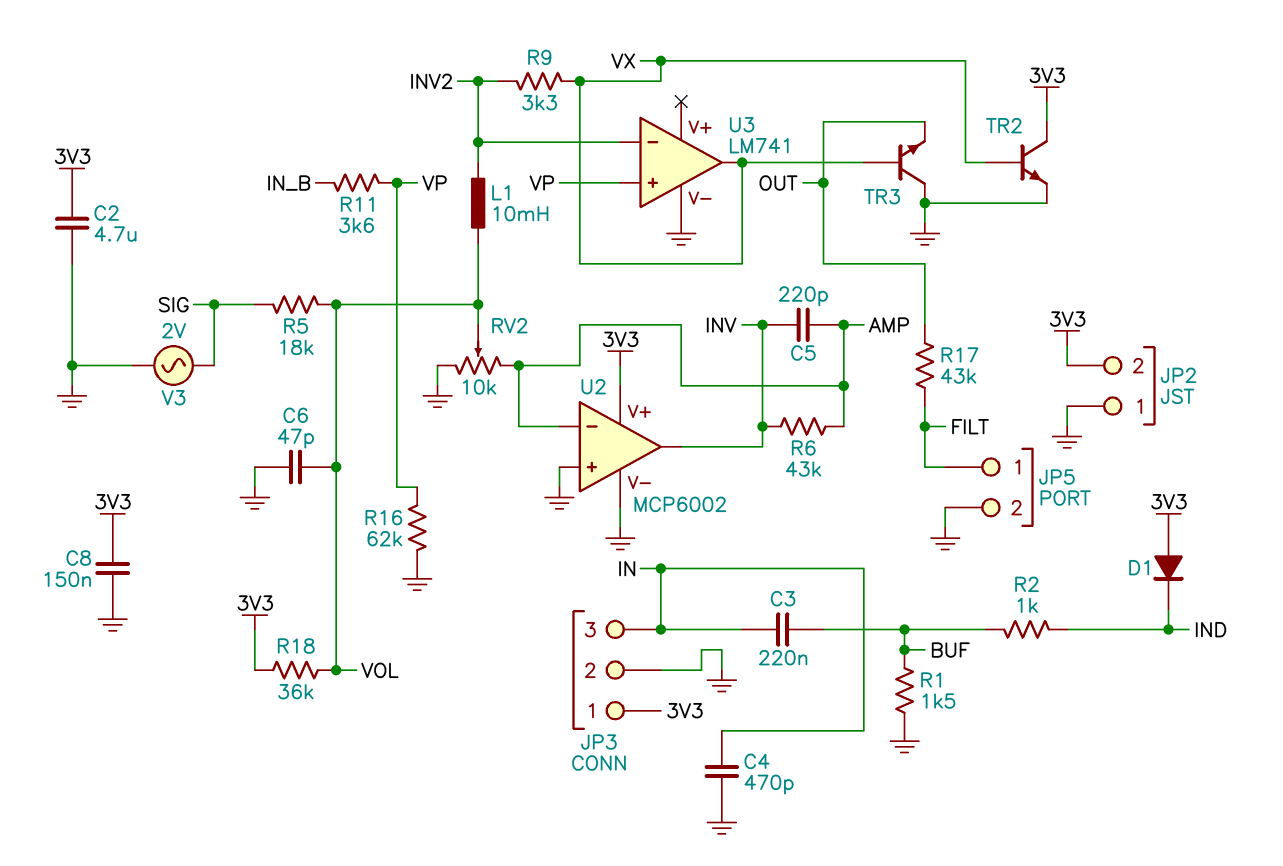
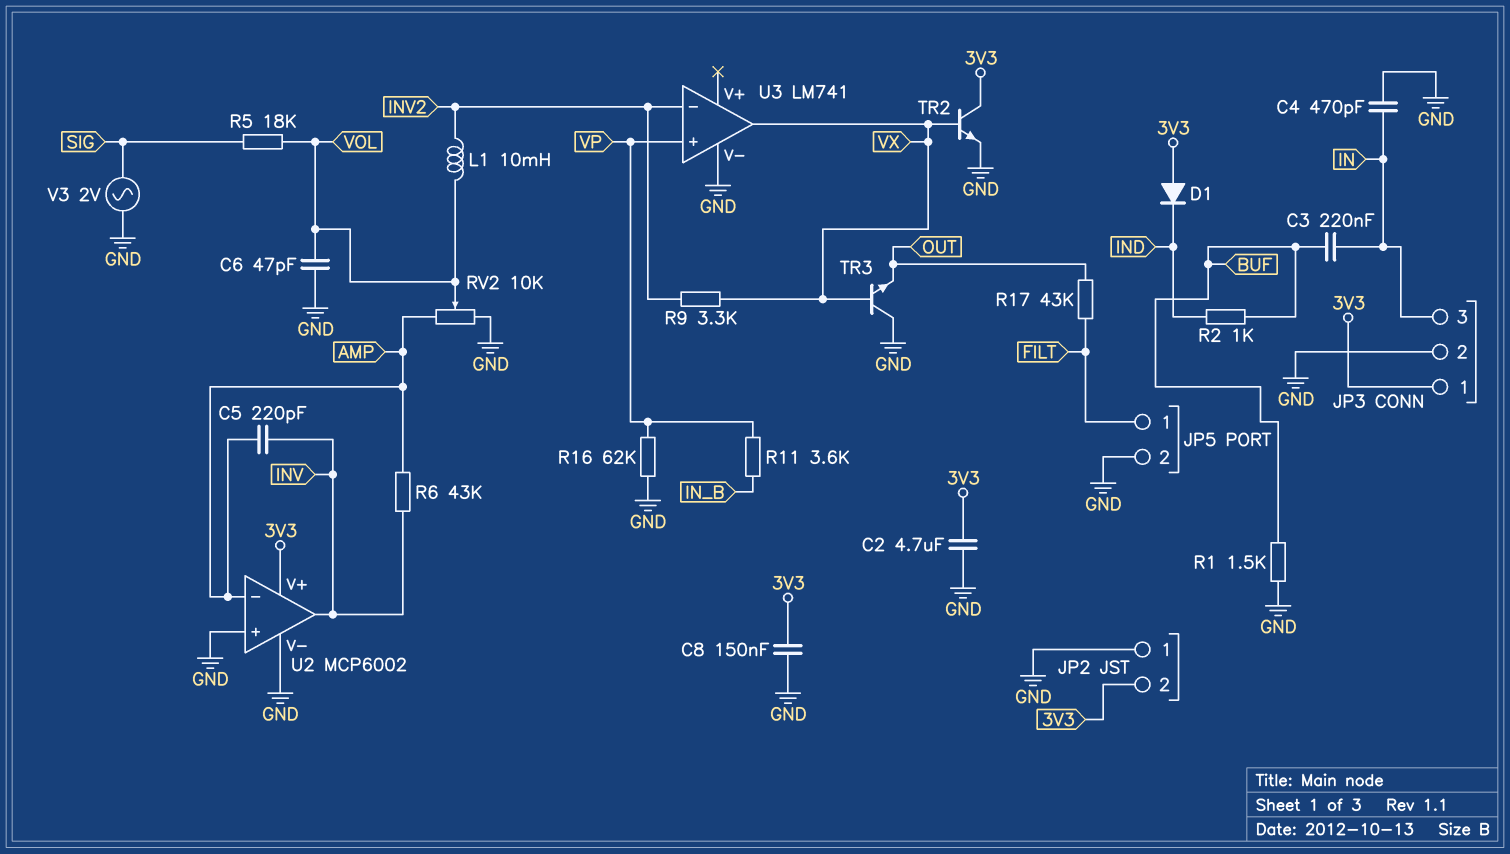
R18: 36k (3V3, VOL) -> none

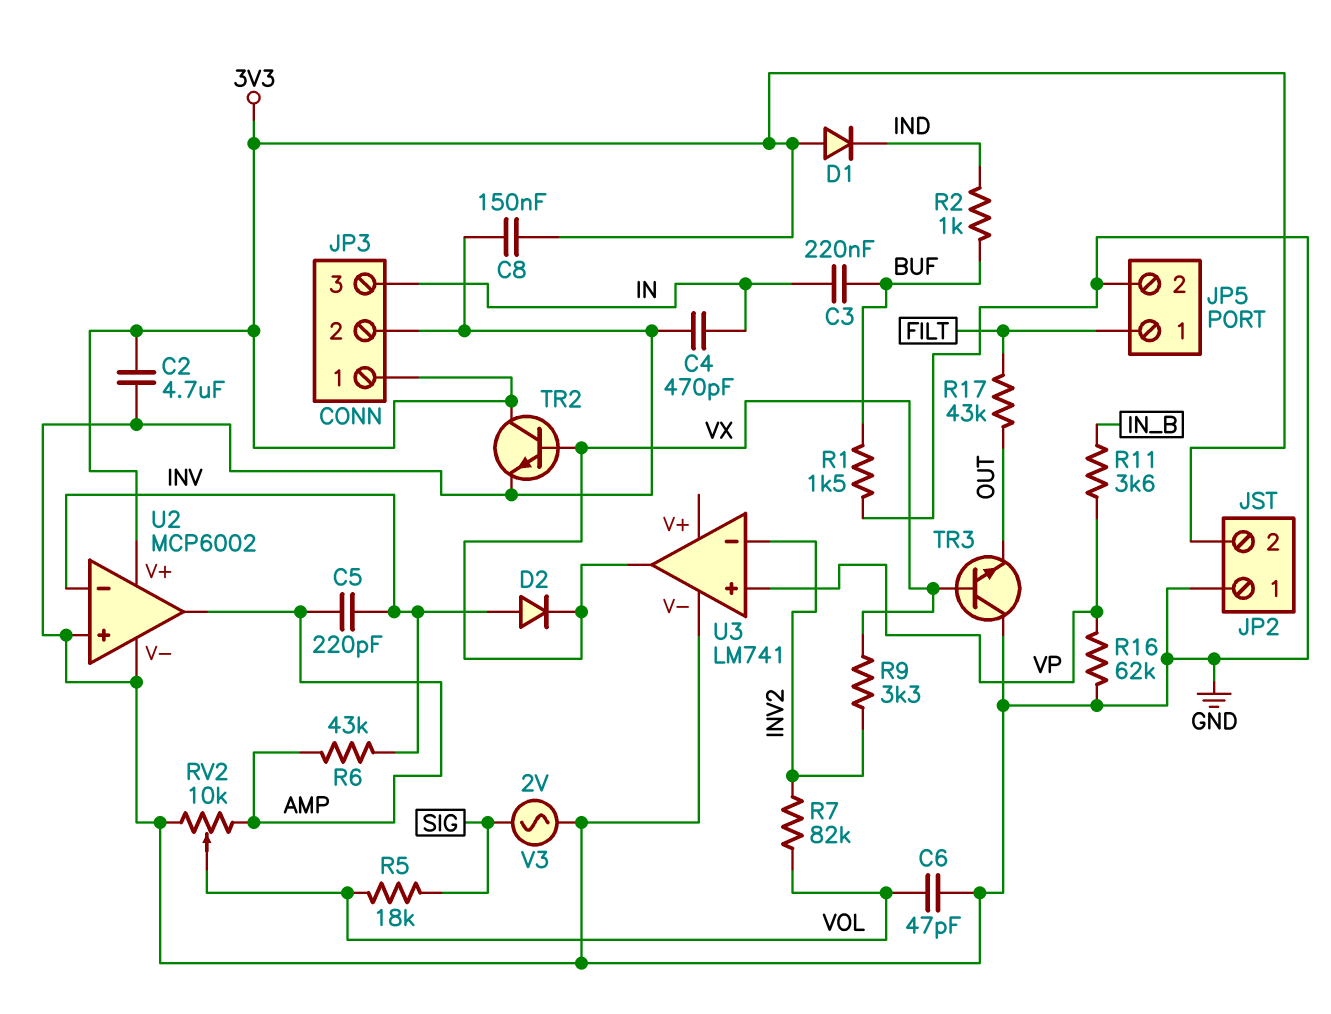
D2: none -> diode (A INV, K VX)
L1: 10mH (INV2, VOL) -> none
R7: none -> 82k (INV2, VOL)
U2 pin in-: AMP -> INV
U2 pin out: INV -> AMP

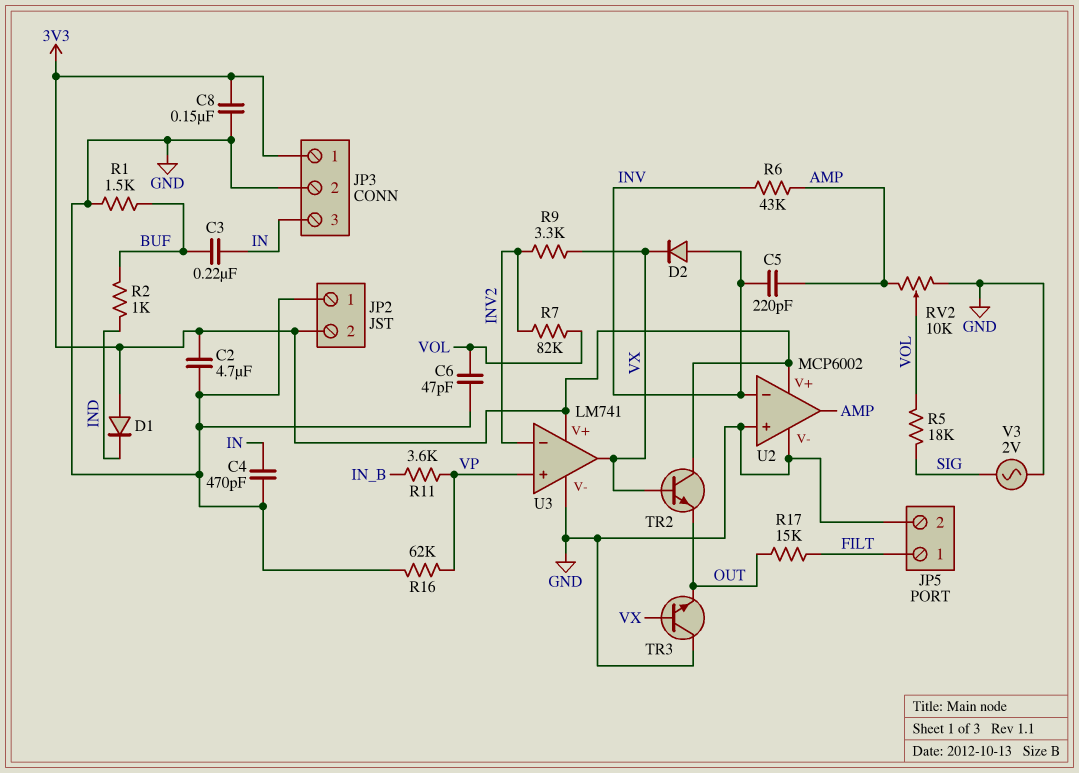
R17: 43k (FILT, OUT) -> 15k (FILT, OUT)
TR2: NPN (B VX, C 3V3, E GND) -> NPN (B VX, C 3V3, E OUT)
U3 pin V+: none -> 3V3

